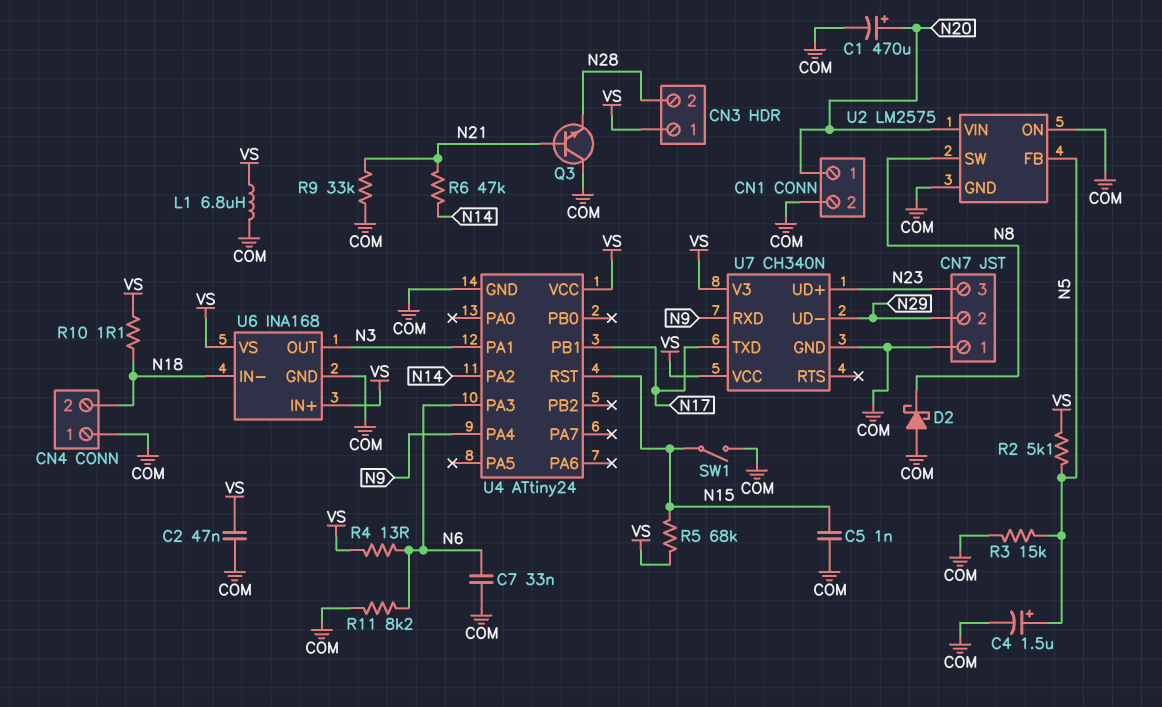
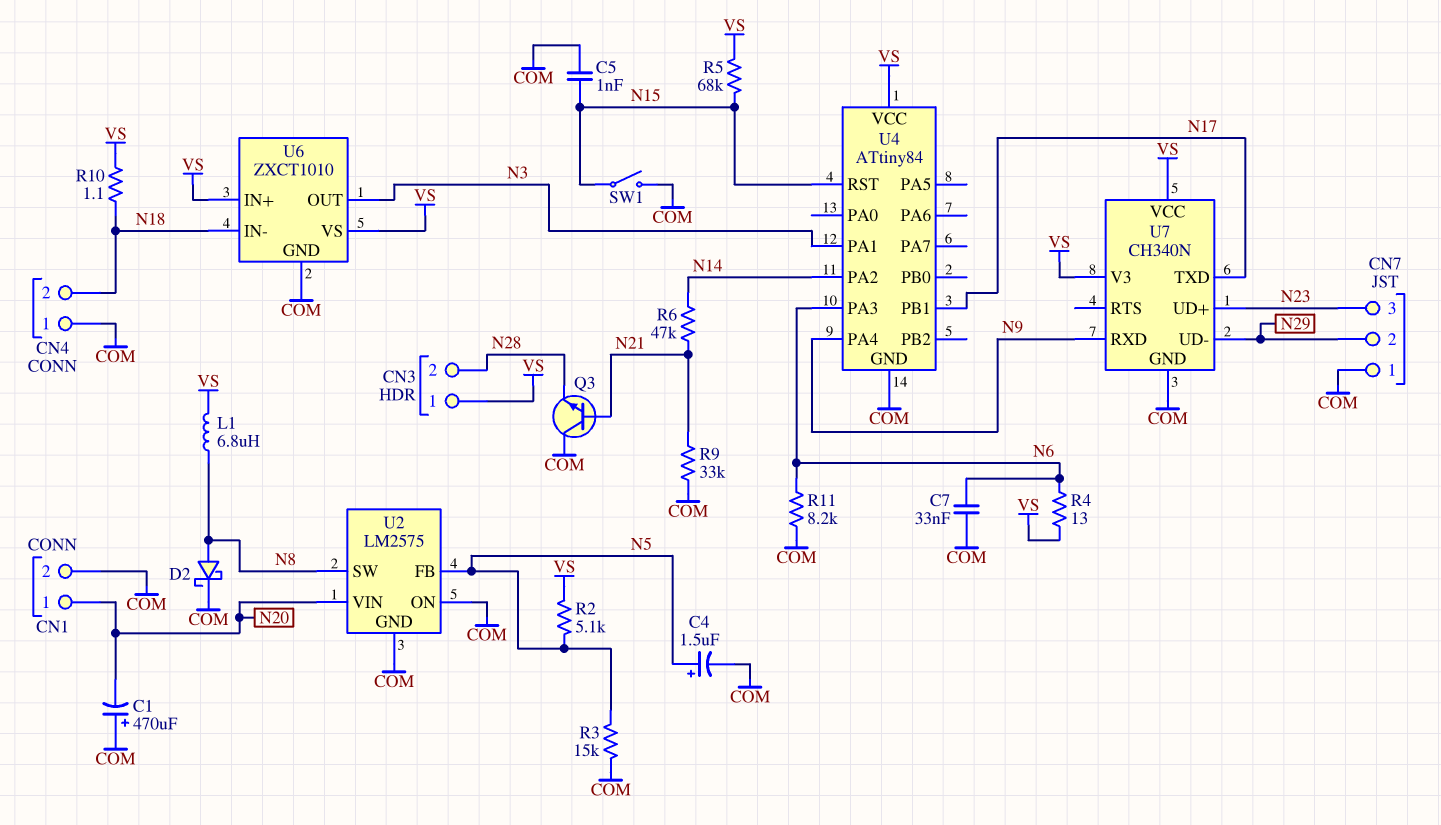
C1: 470uF (plus N20, minus COM) -> 470uF (plus COM, minus N20)
C2: 47nF (COM, VS) -> none
D2: schottky (A COM, K N8) -> schottky (A N8, K COM)
L1: 6.8uH (COM, VS) -> 6.8uH (N8, VS)
U4: ATtiny24 -> ATtiny84
U6: INA168 -> ZXCT1010

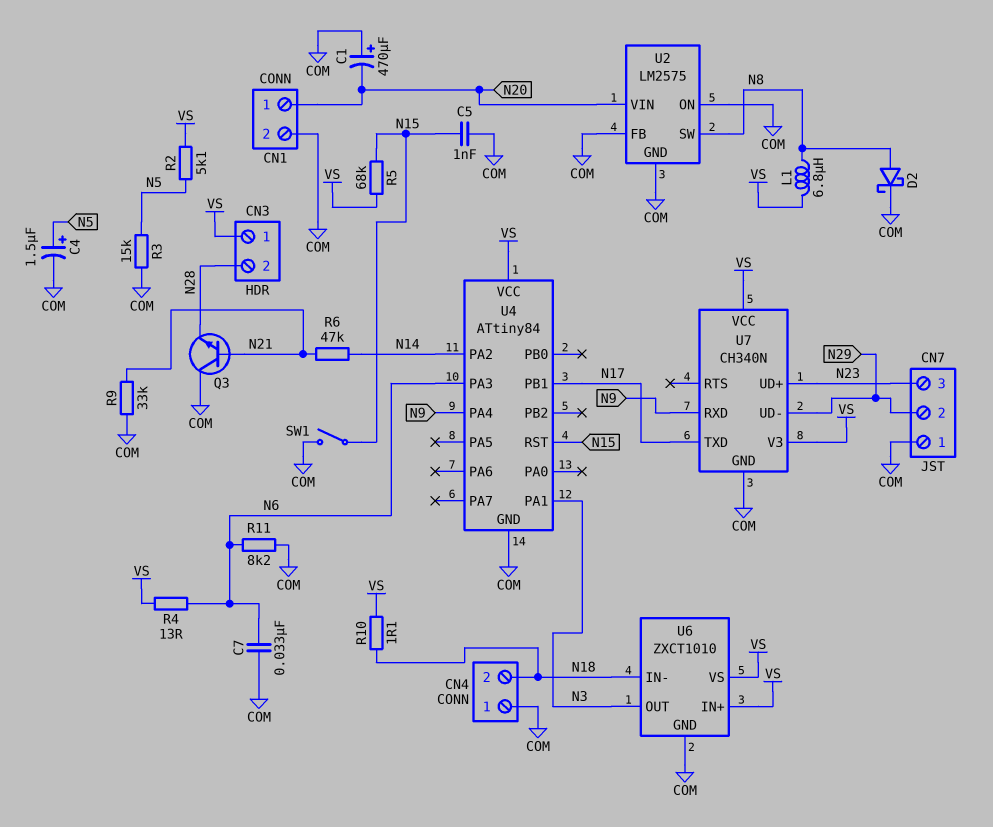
U2 pin FB: N5 -> COM

